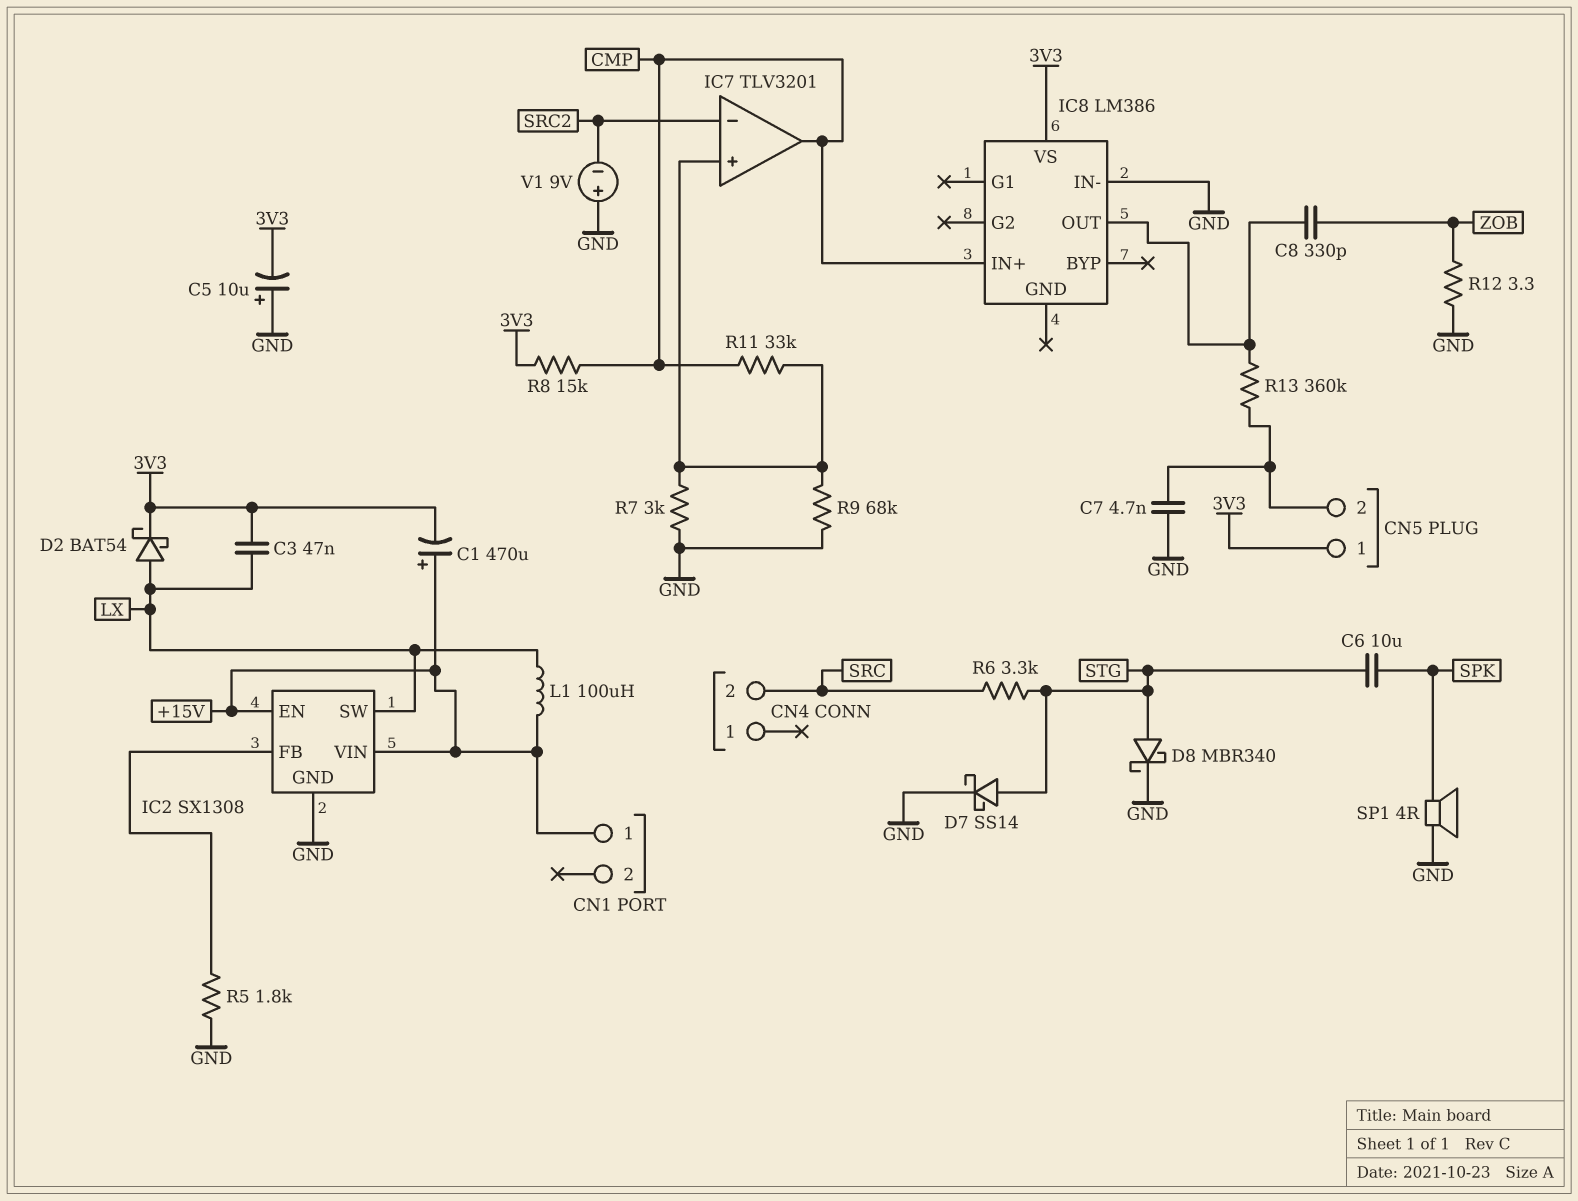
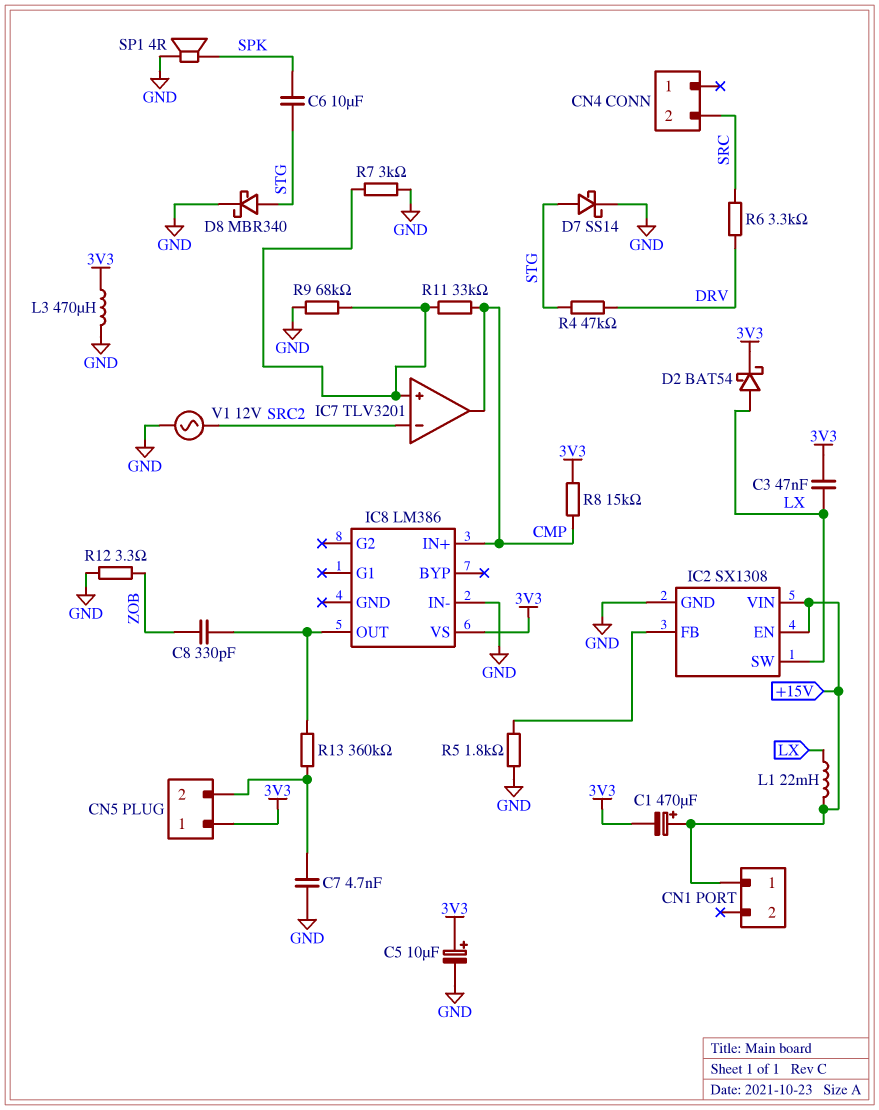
C5: 10uF (plus GND, minus 3V3) -> 10uF (plus 3V3, minus GND)
L1: 100uH (+15V, LX) -> 22mH (+15V, LX)
L3: none -> 470uH (3V3, GND)
R4: none -> 47k (DRV, STG)
R6: 3.3k (SRC, STG) -> 3.3k (DRV, SRC)
V1: 9V (plus GND, minus SRC2) -> AC 12V (GND, SRC2)

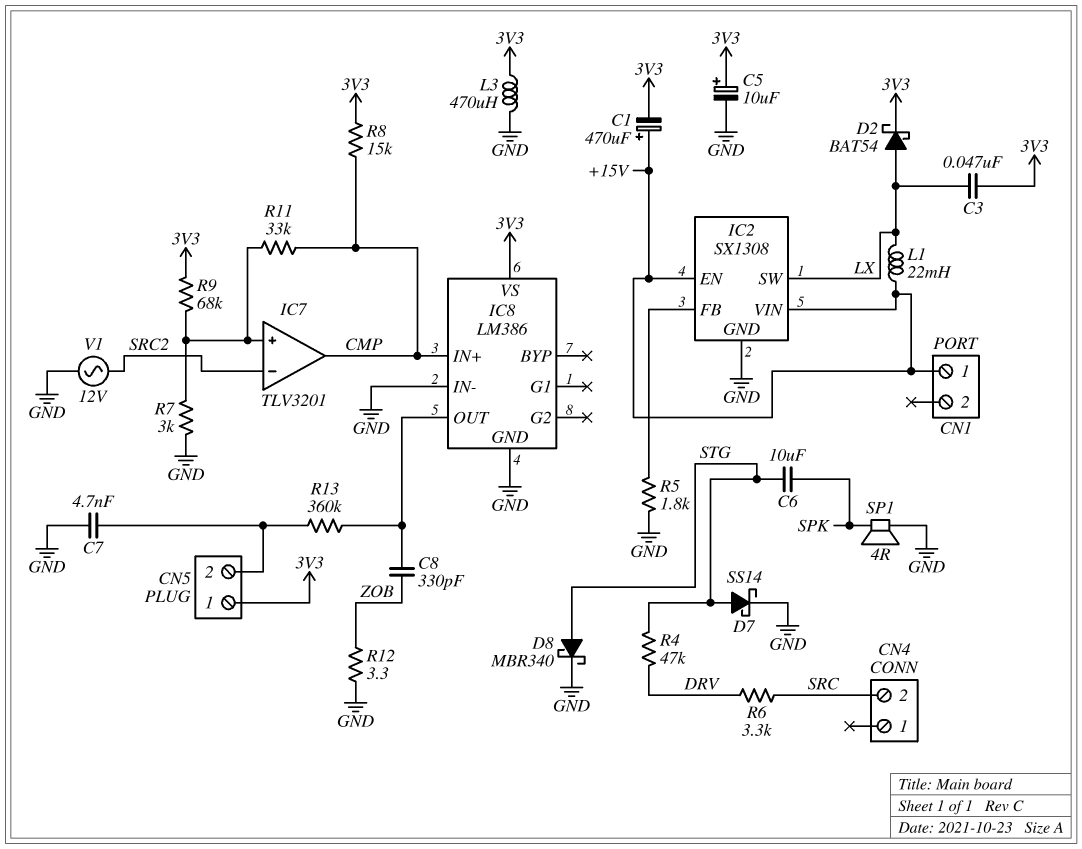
IC8 pin GND: none -> GND
R9: 68k (GND, IC7/in+) -> 68k (3V3, IC7/in+)

